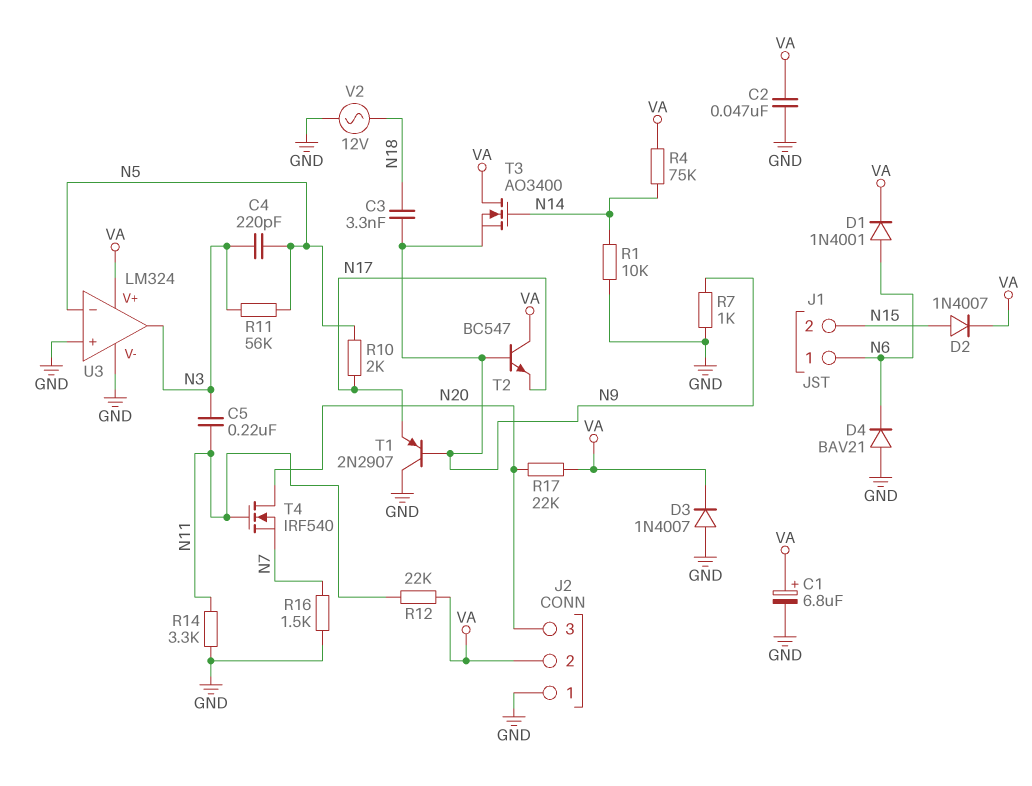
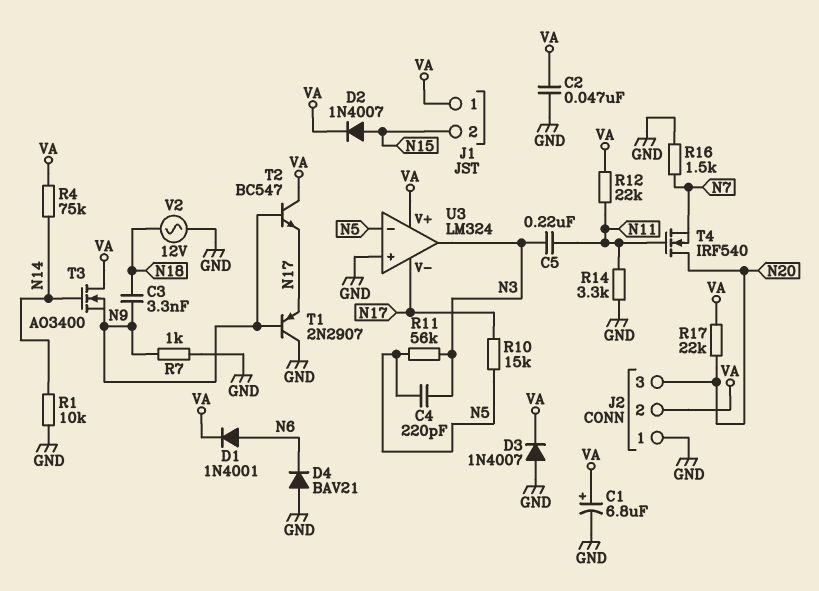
J1 pin 1: N6 -> VA
R10: 2k (N5, N17) -> 15k (N5, N17)
U3 pin V-: GND -> N17

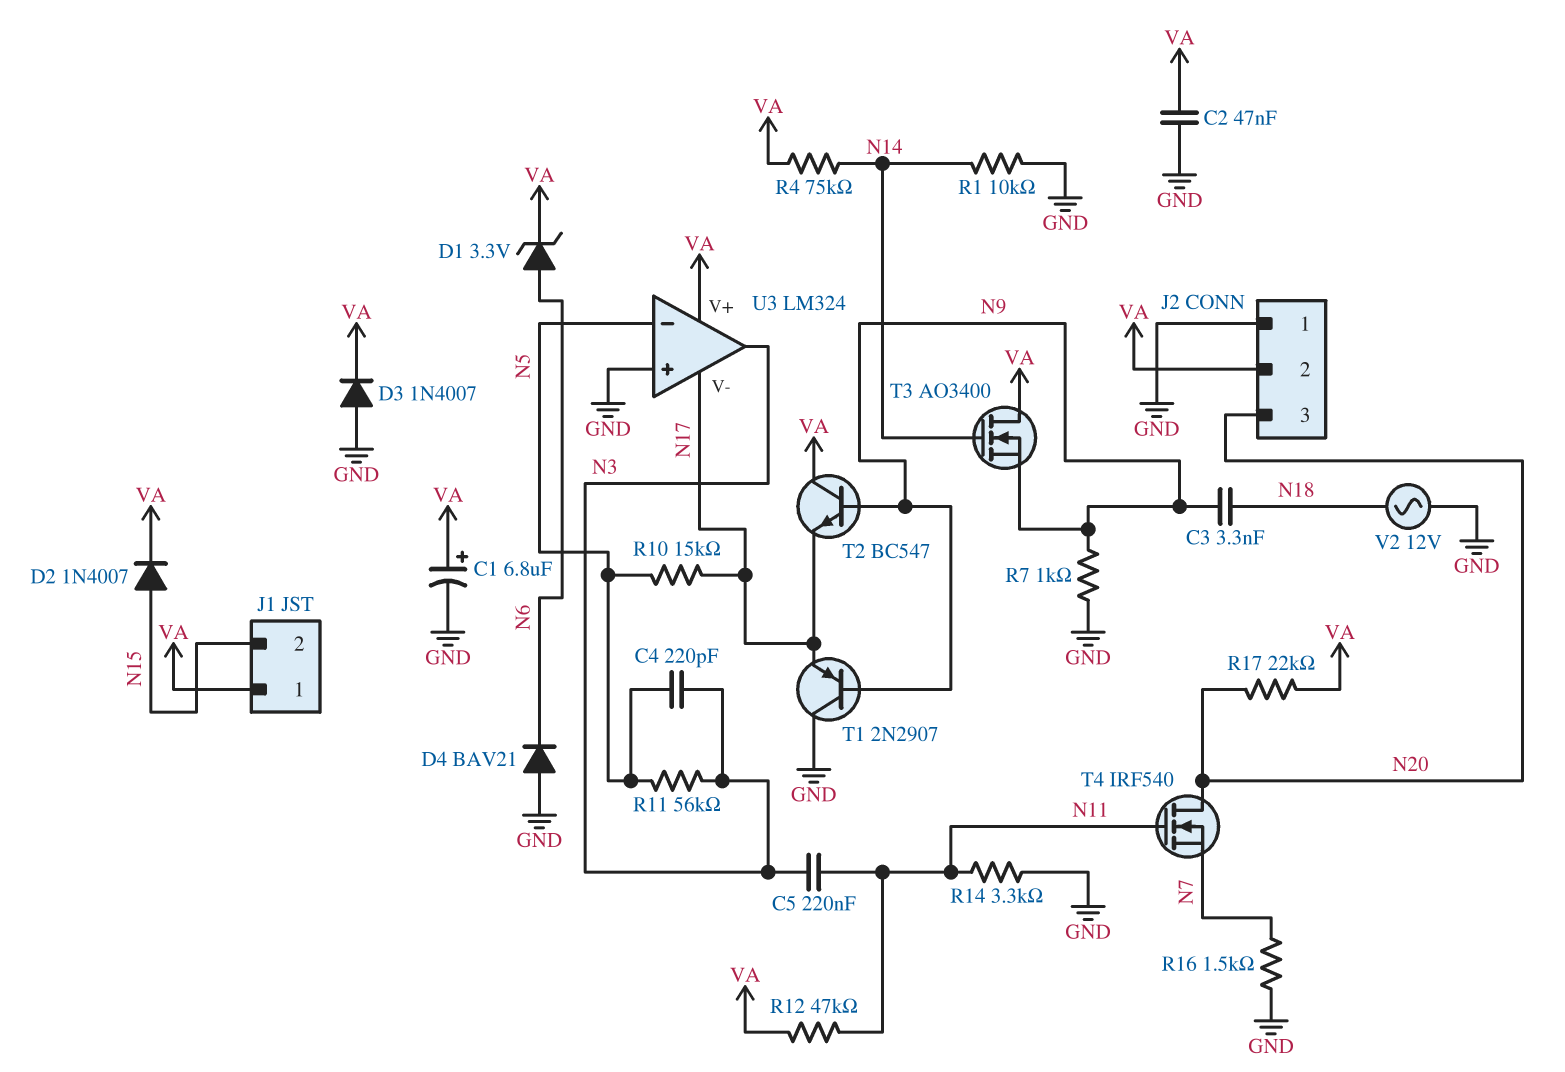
D1: diode 1N4001 (A N6, K VA) -> zener 3.3V (A N6, K VA)
R12: 22k (N11, VA) -> 47k (N11, VA)

